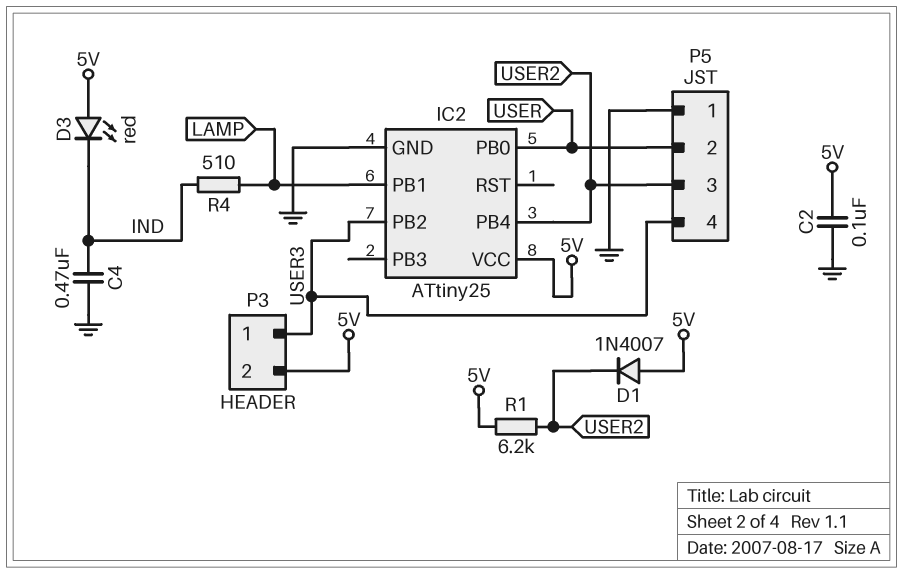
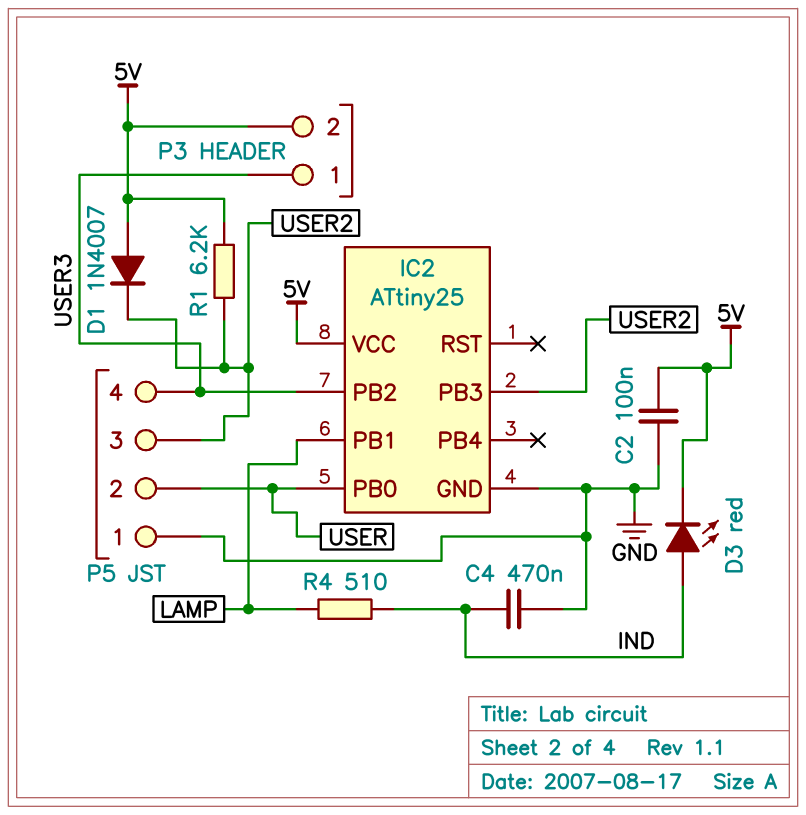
D3: LED red (A 5V, K IND) -> LED red (A IND, K 5V)
IC2 pin PB3: none -> USER2
IC2 pin PB4: USER2 -> none

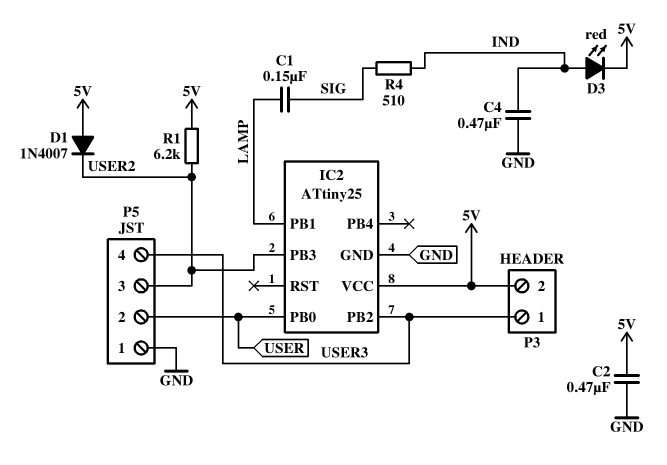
C1: none -> 150nF (LAMP, SIG)
C2: 100nF (5V, GND) -> 470nF (5V, GND)
R4: 510 (IND, LAMP) -> 510 (IND, SIG)

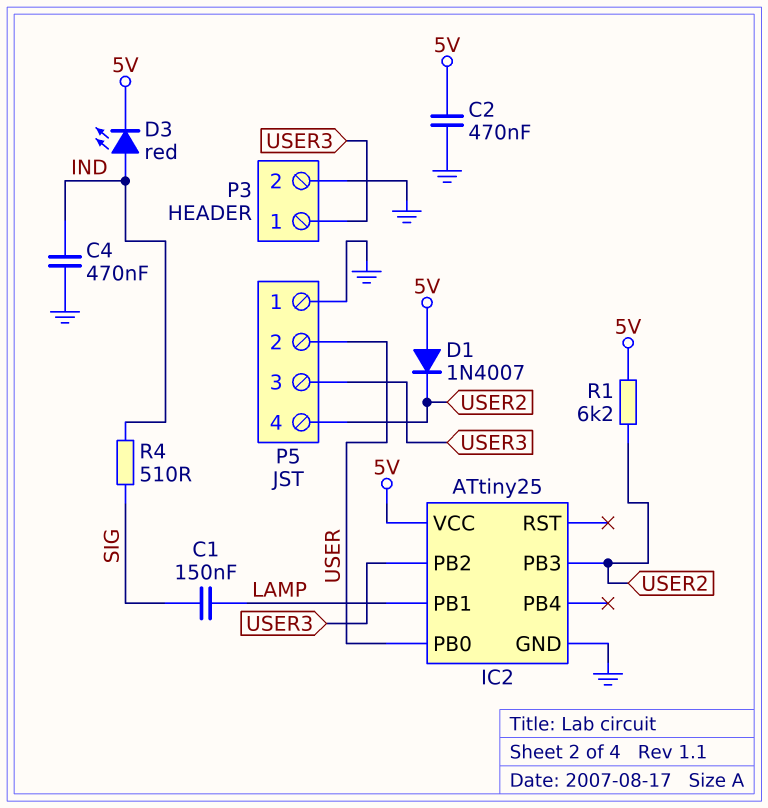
P3 pin 2: 5V -> GND
P5 pin 3: USER2 -> USER3
P5 pin 4: USER3 -> USER2

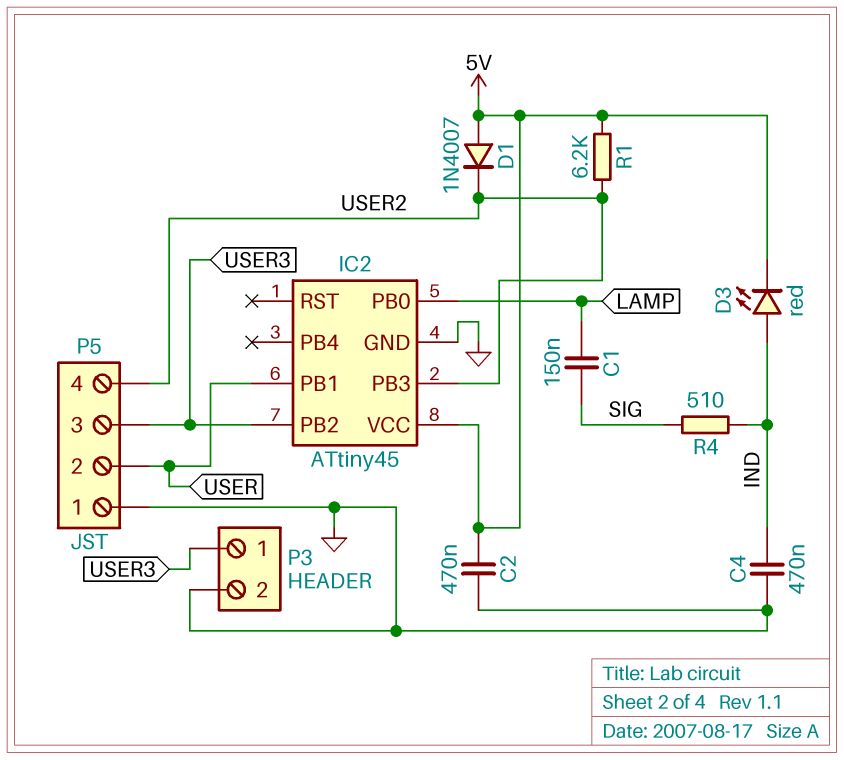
IC2: ATtiny25 -> ATtiny45
IC2 pin PB0: USER -> LAMP
IC2 pin PB1: LAMP -> USER

